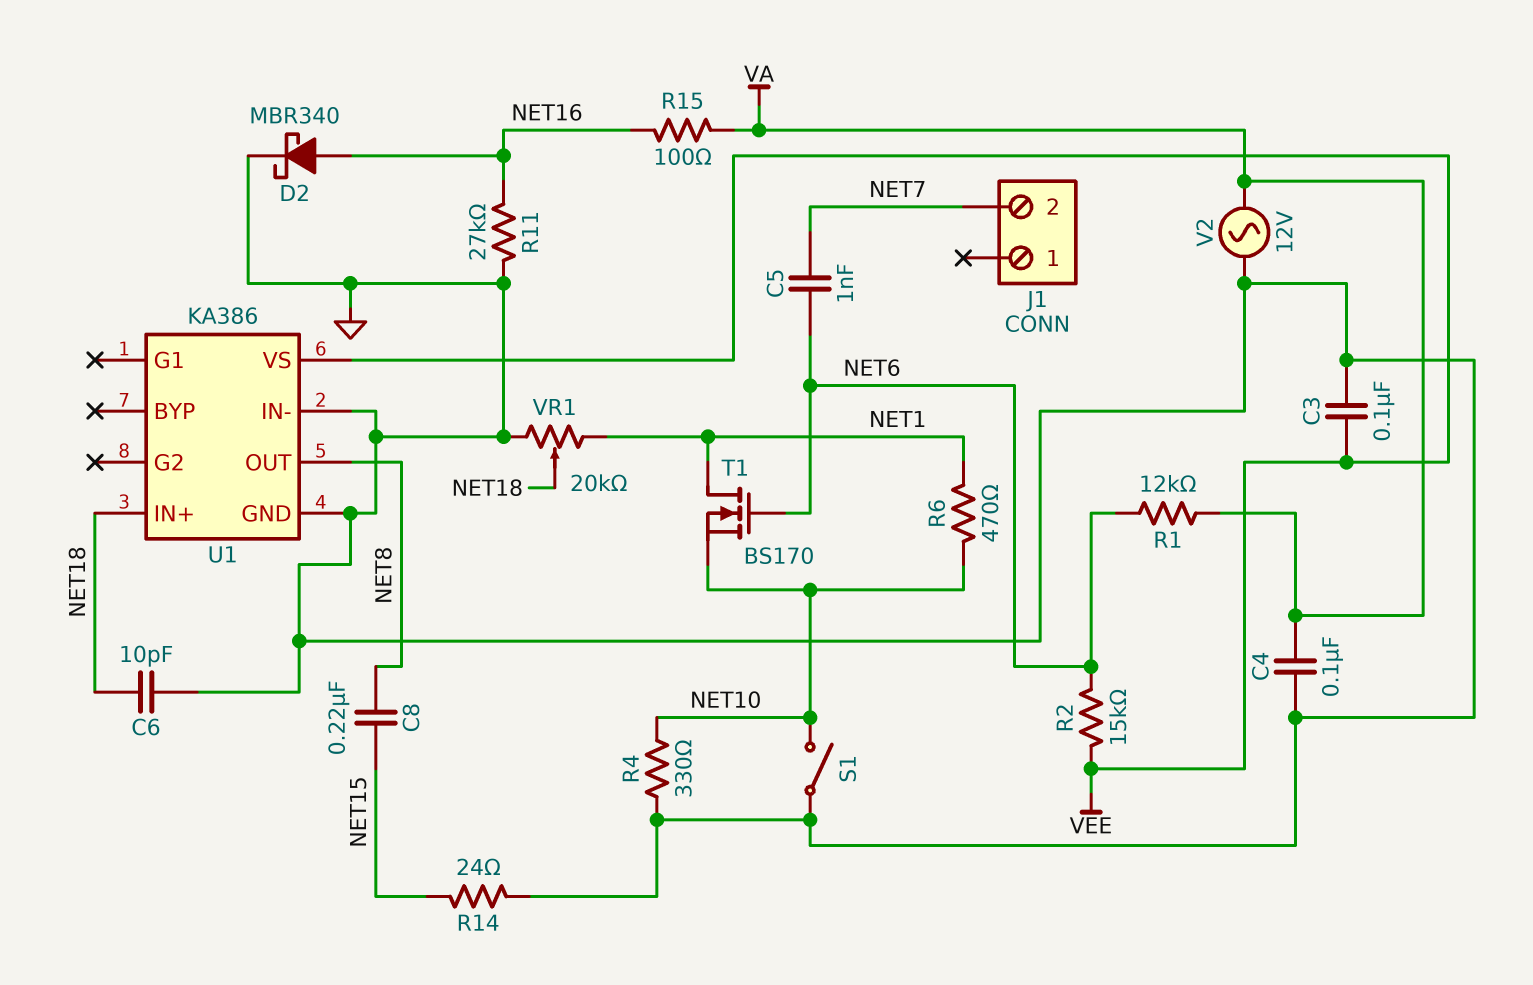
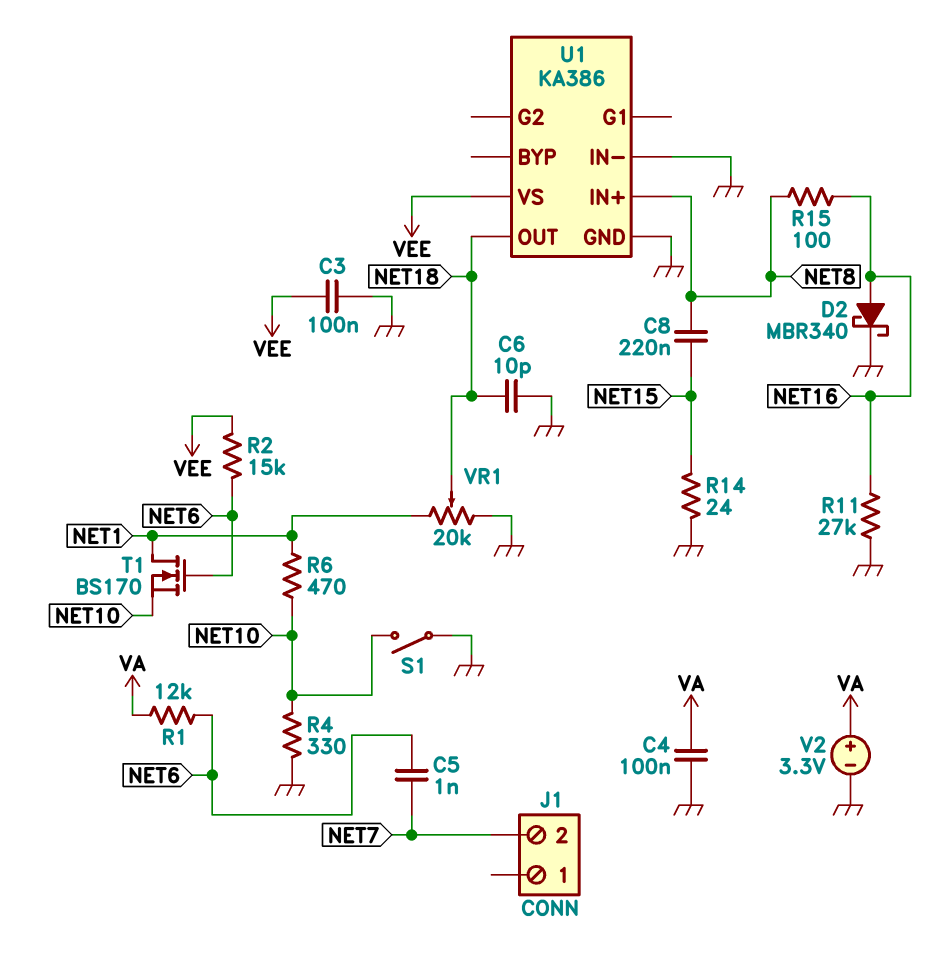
R15: 100 (NET16, VA) -> 100 (NET8, NET16)
U1 pin IN+: NET18 -> NET8
U1 pin OUT: NET8 -> NET18
V2: AC 12V (GND, VA) -> 3.3V (plus VA, minus GND)

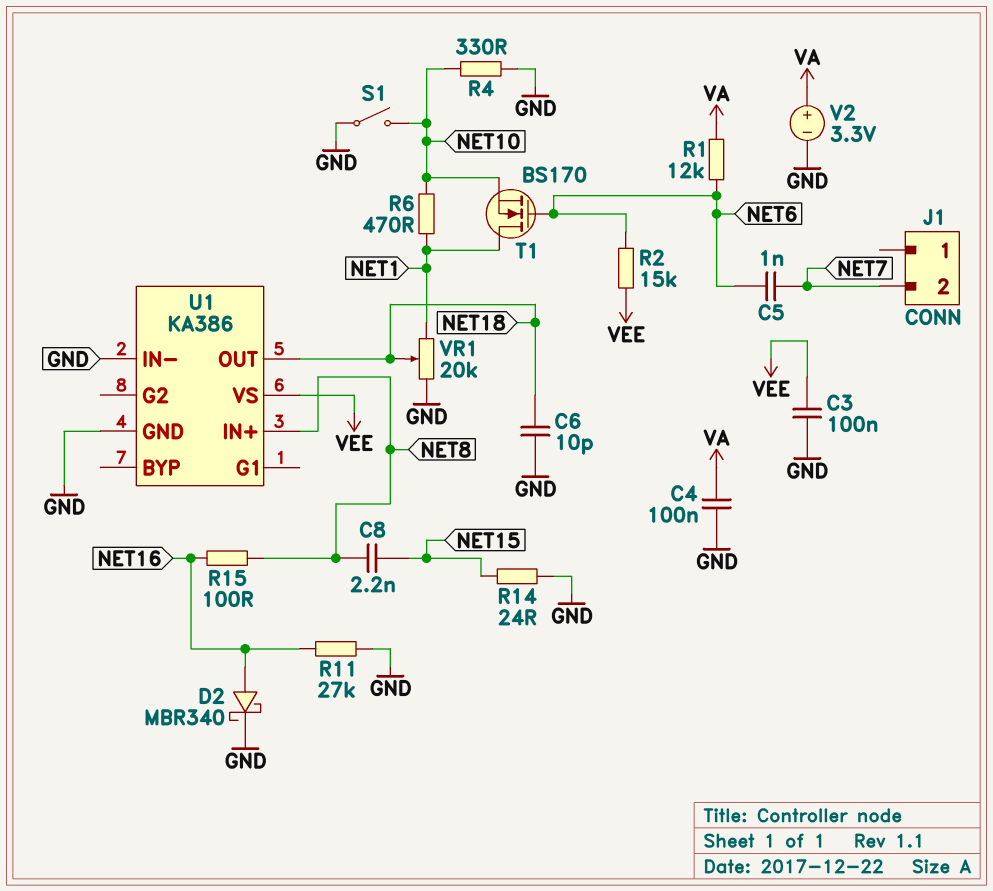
C8: 220nF (NET8, NET15) -> 2.2nF (NET8, NET15)

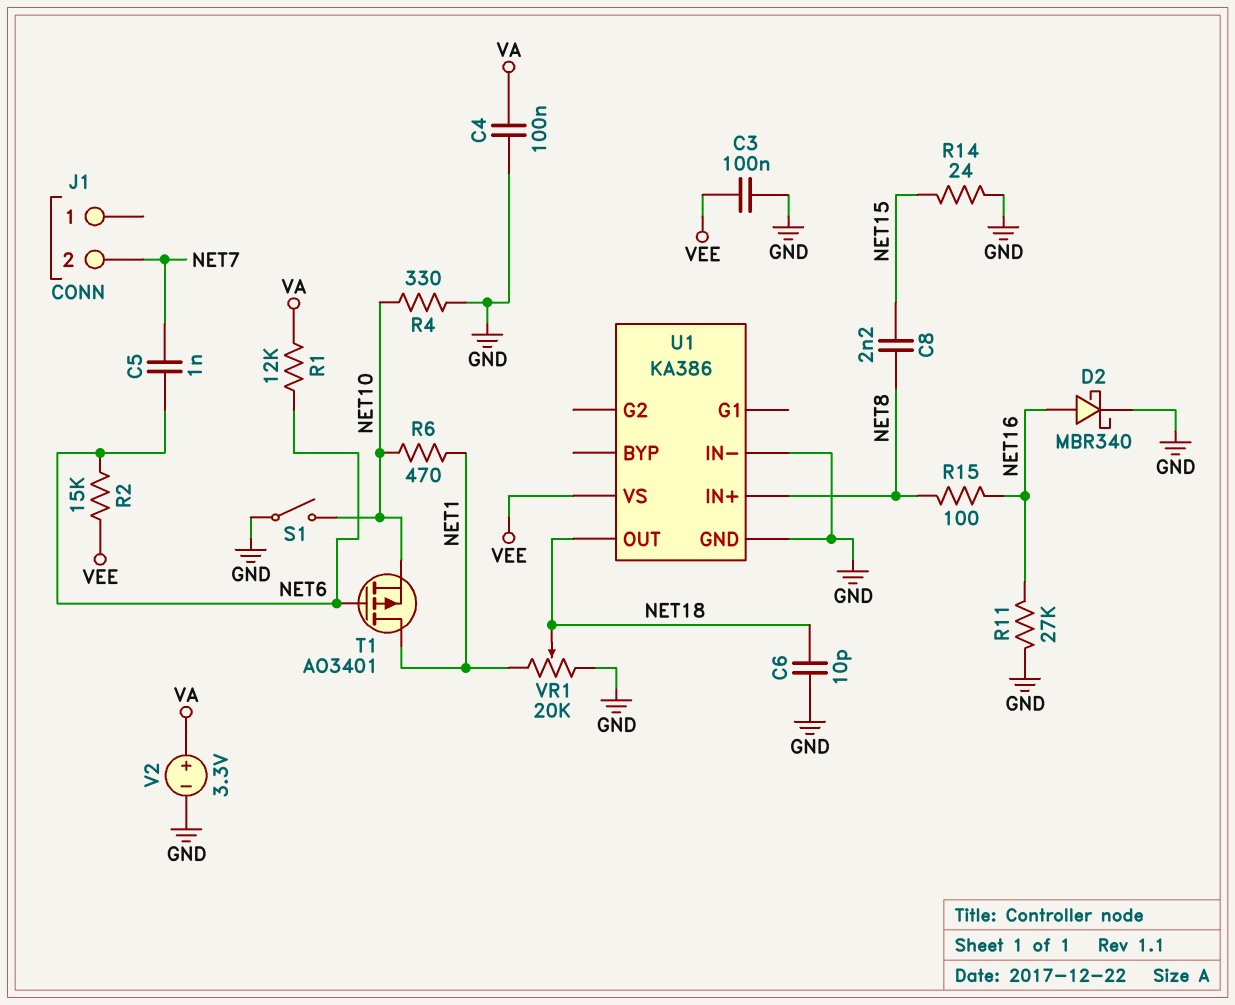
T1: NMOS BS170 (G NET6, D NET1, S NET10) -> PMOS AO3401 (G NET6, D NET1, S NET10)

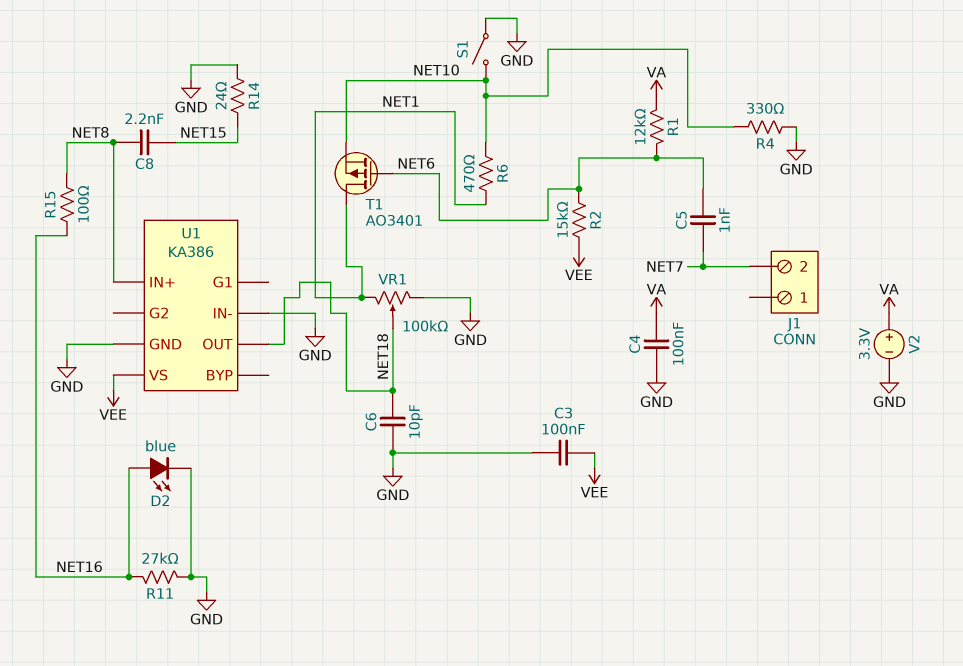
D2: schottky MBR340 (A NET16, K GND) -> LED blue (A NET16, K GND)
VR1: 20k (GND, NET1, wiper NET18) -> 100k (GND, NET1, wiper NET18)

